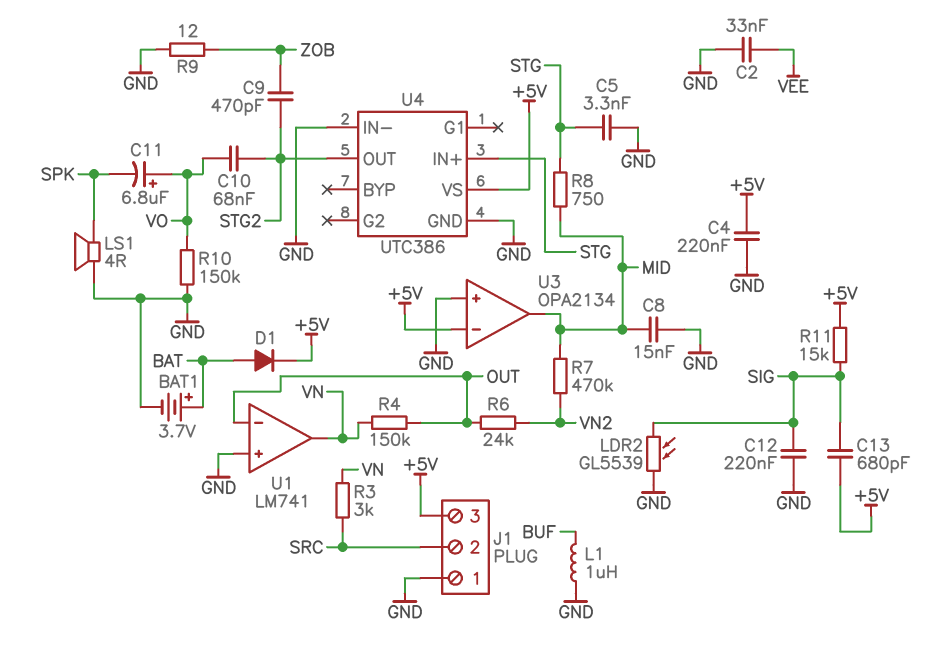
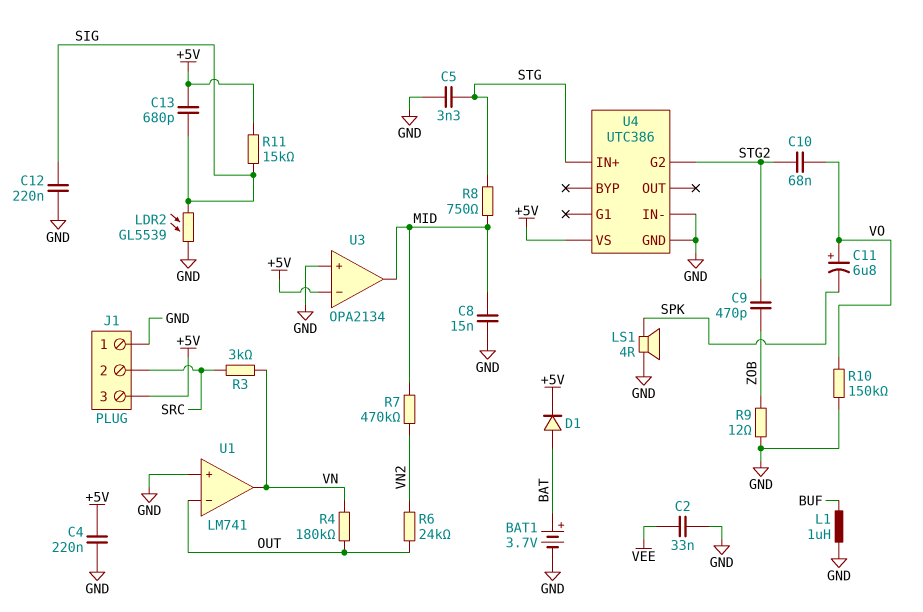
R4: 150k (OUT, VN) -> 180k (OUT, VN)
U4 pin G2: none -> STG2
U4 pin OUT: STG2 -> none

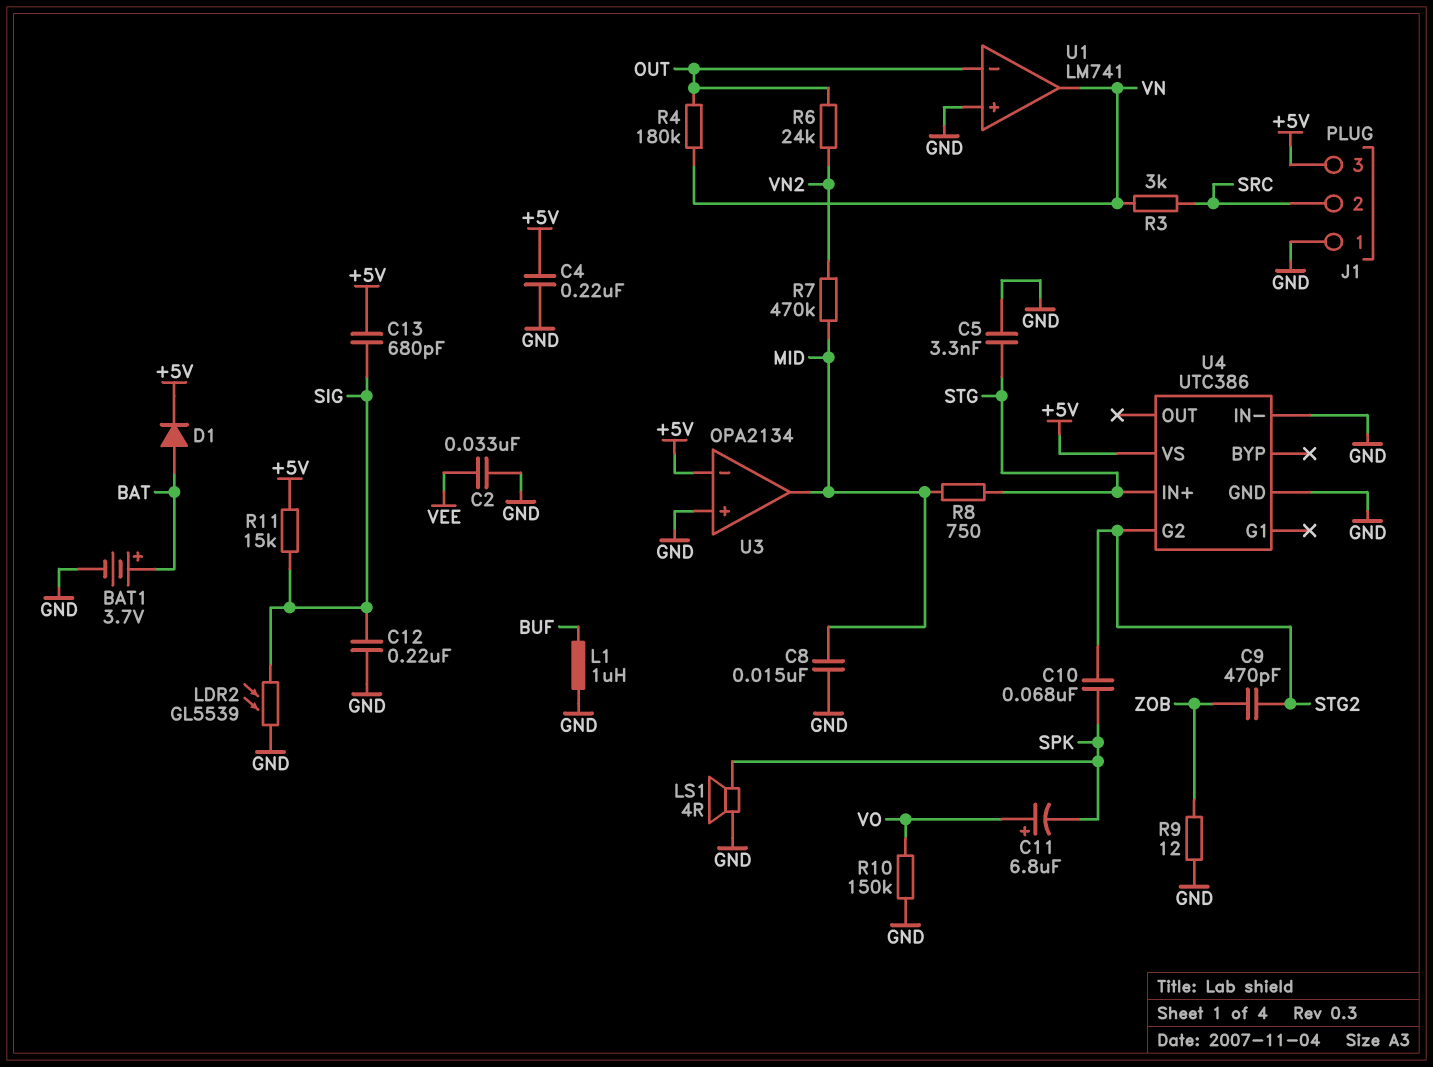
C10: 68nF (STG2, VO) -> 68nF (SPK, STG2)

